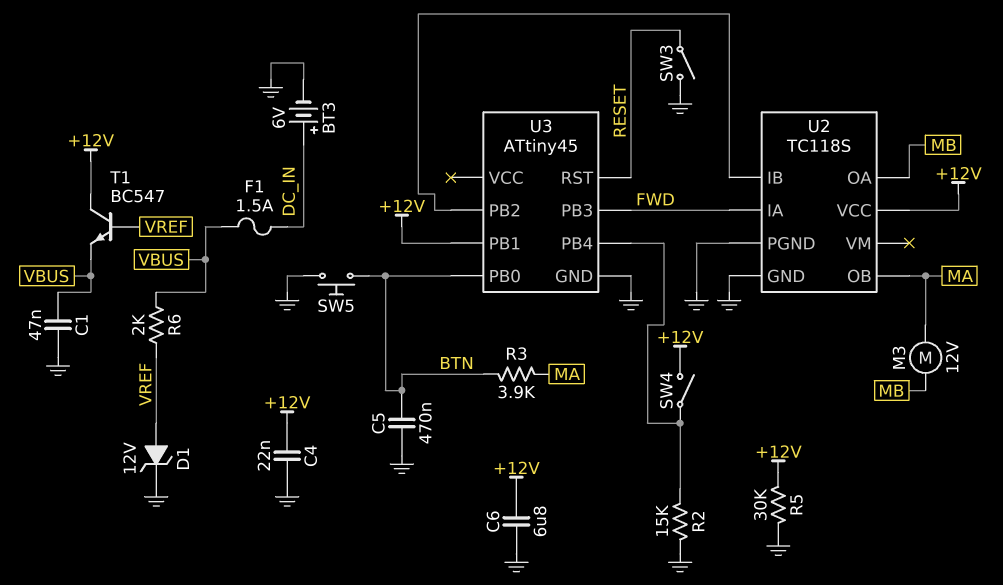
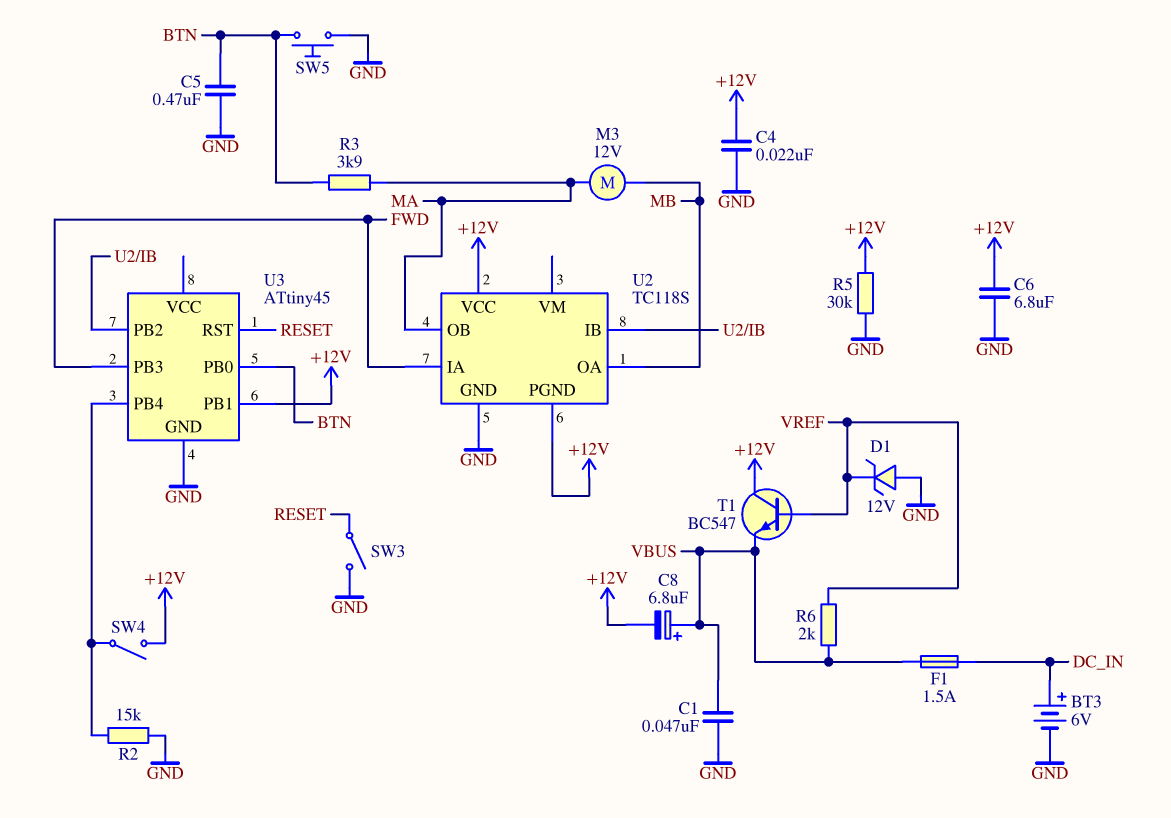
C8: none -> 6.8uF (plus VBUS, minus +12V)
D1: zener 12V (A VREF, K GND) -> zener 12V (A GND, K VREF)
U2 pin PGND: GND -> +12V

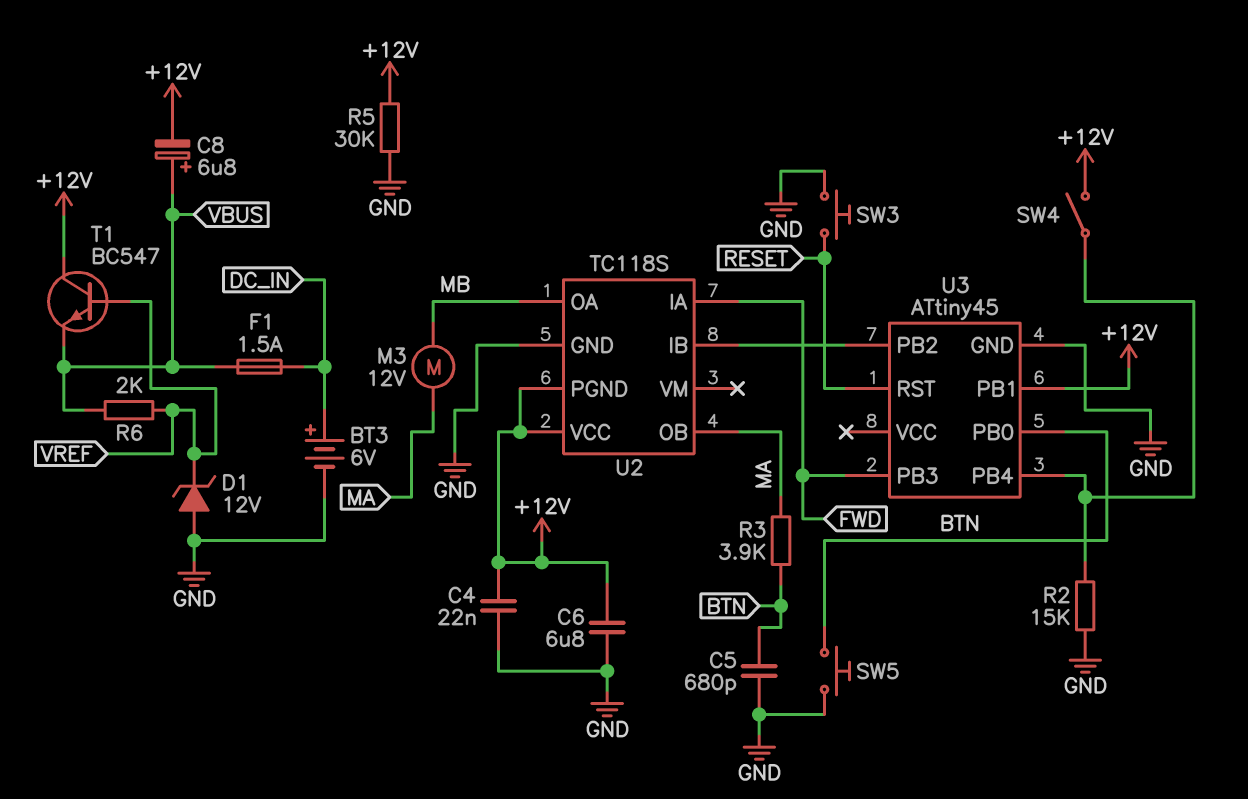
C1: 47nF (GND, VBUS) -> none
C5: 470nF (BTN, GND) -> 680pF (BTN, GND)
SW3: switch (GND, RESET) -> button (GND, RESET)

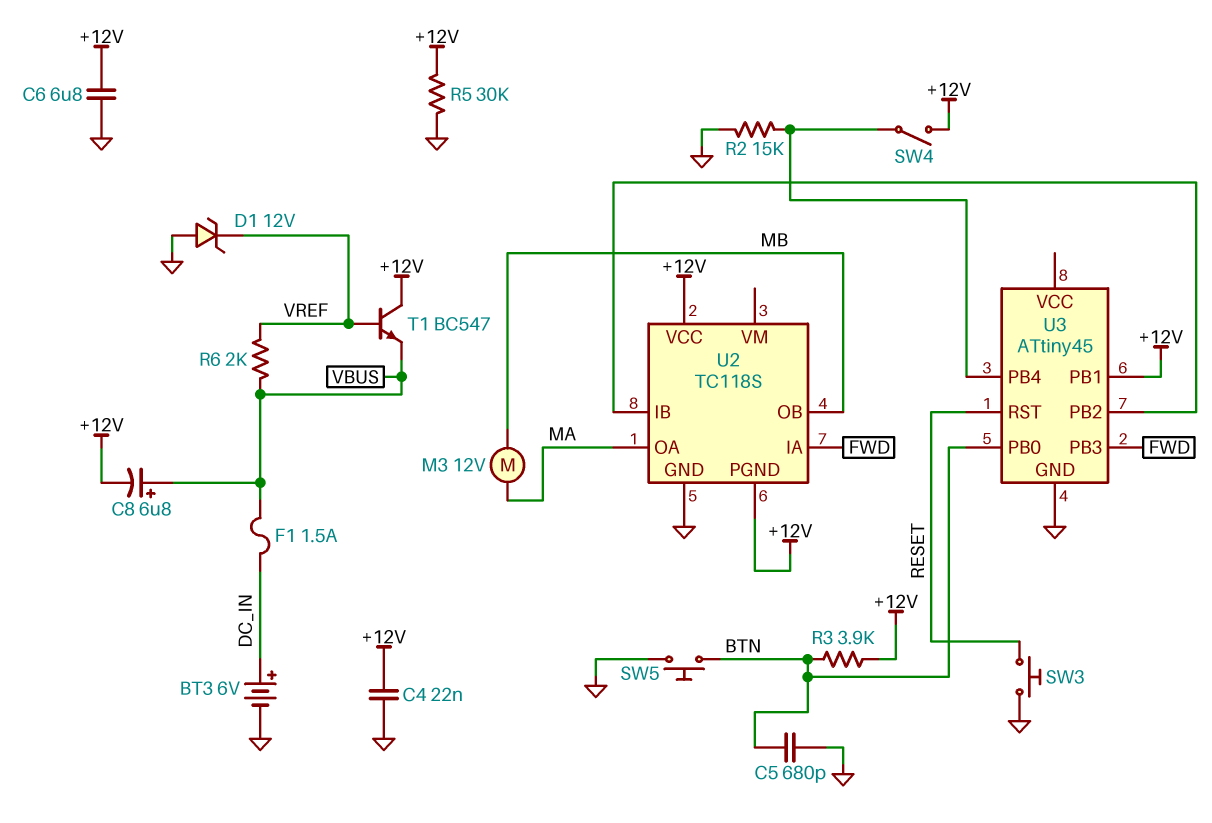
R3: 3.9k (BTN, MA) -> 3.9k (+12V, BTN)
U2 pin OA: MB -> MA
U2 pin OB: MA -> MB

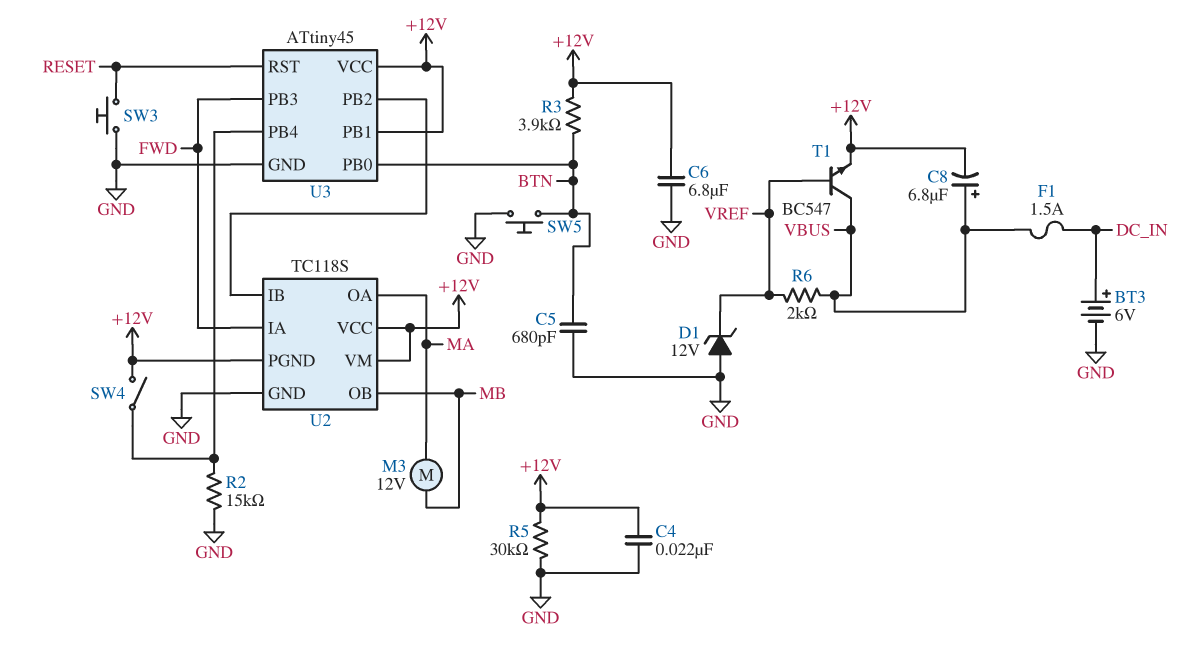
T1: NPN BC547 (B VREF, C +12V, E VBUS) -> NPN BC547 (B VREF, C VBUS, E +12V)
U2 pin VM: none -> +12V
U3 pin VCC: none -> +12V

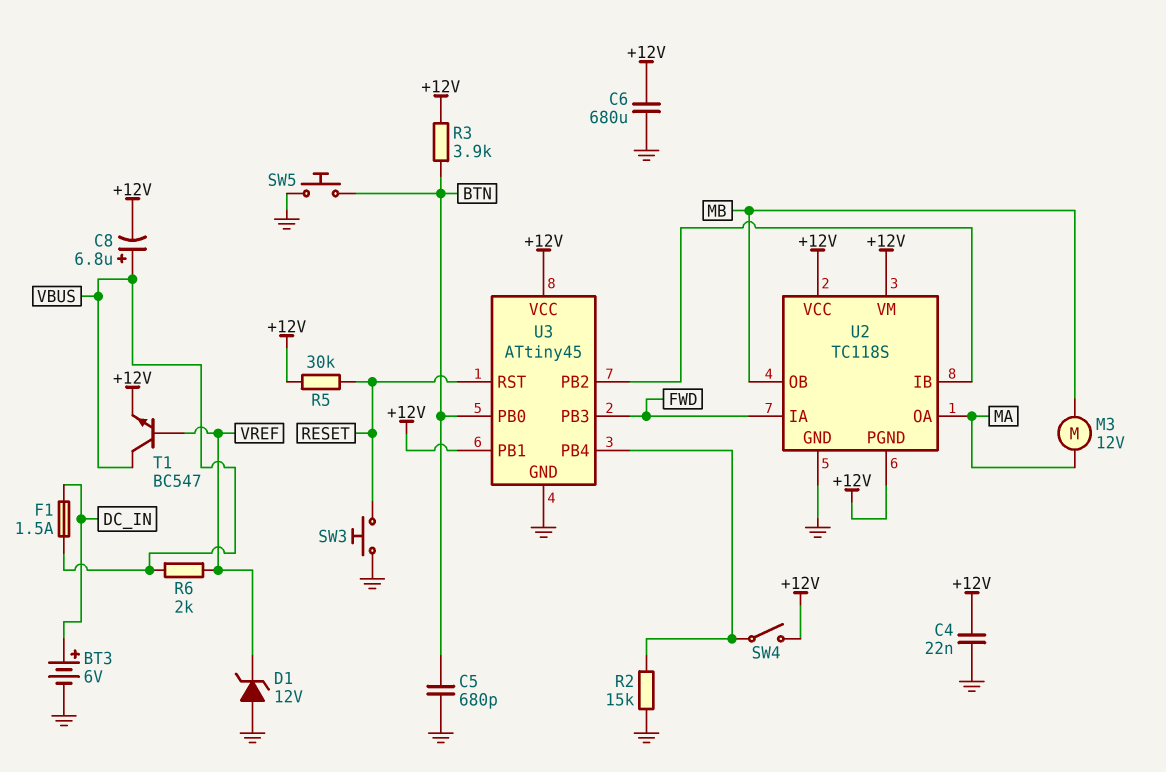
C6: 6.8uF (+12V, GND) -> 680uF (+12V, GND)
R5: 30k (+12V, GND) -> 30k (+12V, RESET)

